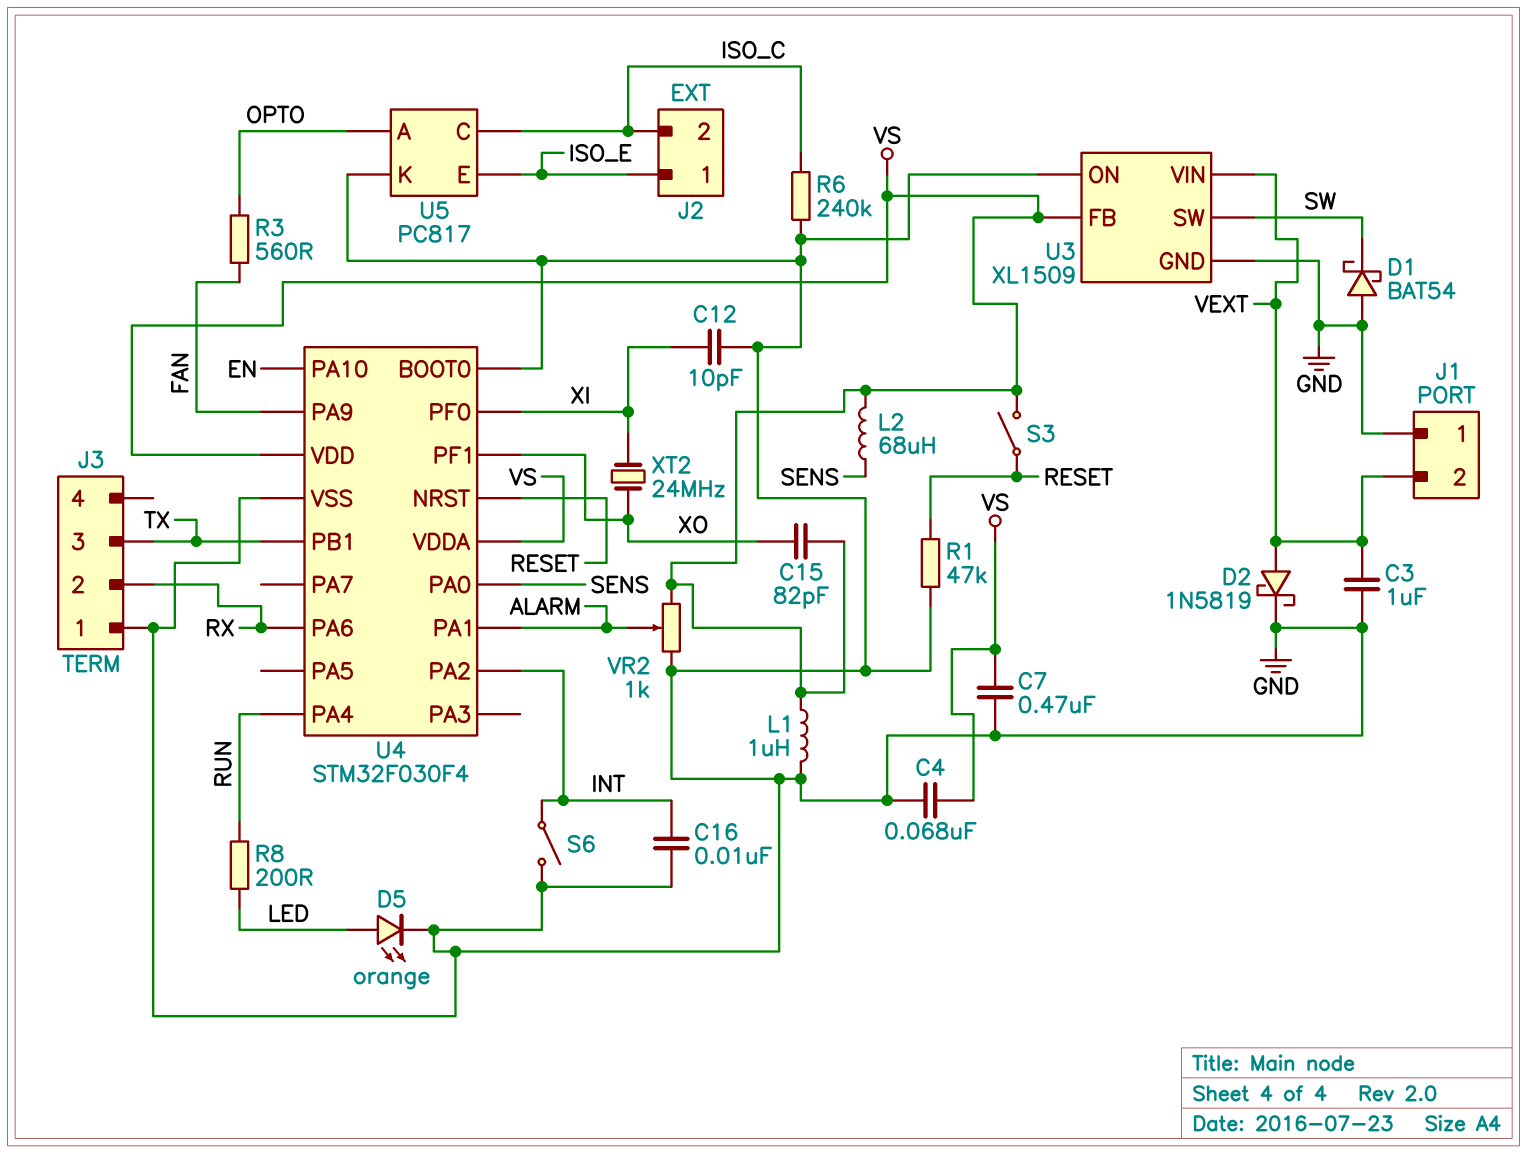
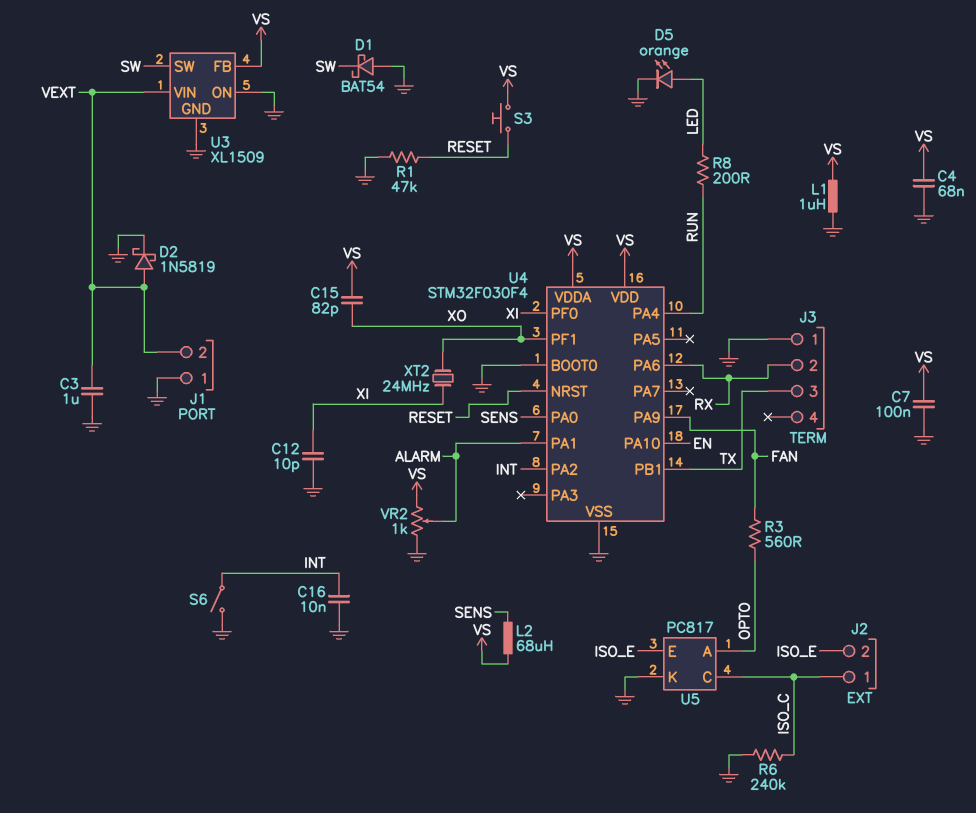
C7: 470nF (GND, VS) -> 100nF (GND, VS)
J2 pin 1: ISO_E -> ISO_C
J2 pin 2: ISO_C -> ISO_E
S3: switch (RESET, VS) -> button (RESET, VS)

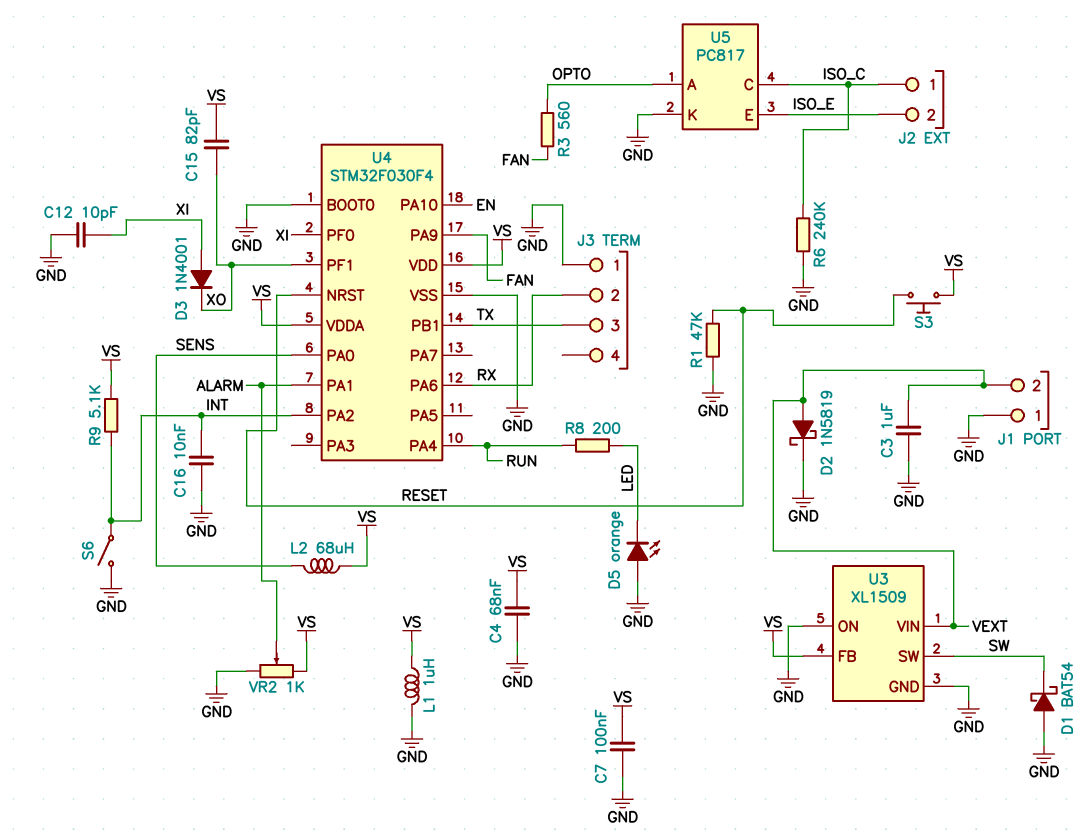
D3: none -> diode 1N4001 (A XI, K XO)
D5: LED orange (A LED, K GND) -> LED orange (A GND, K LED)
R9: none -> 5.1k (INT, VS)
XT2: 24MHz (XI, XO) -> none

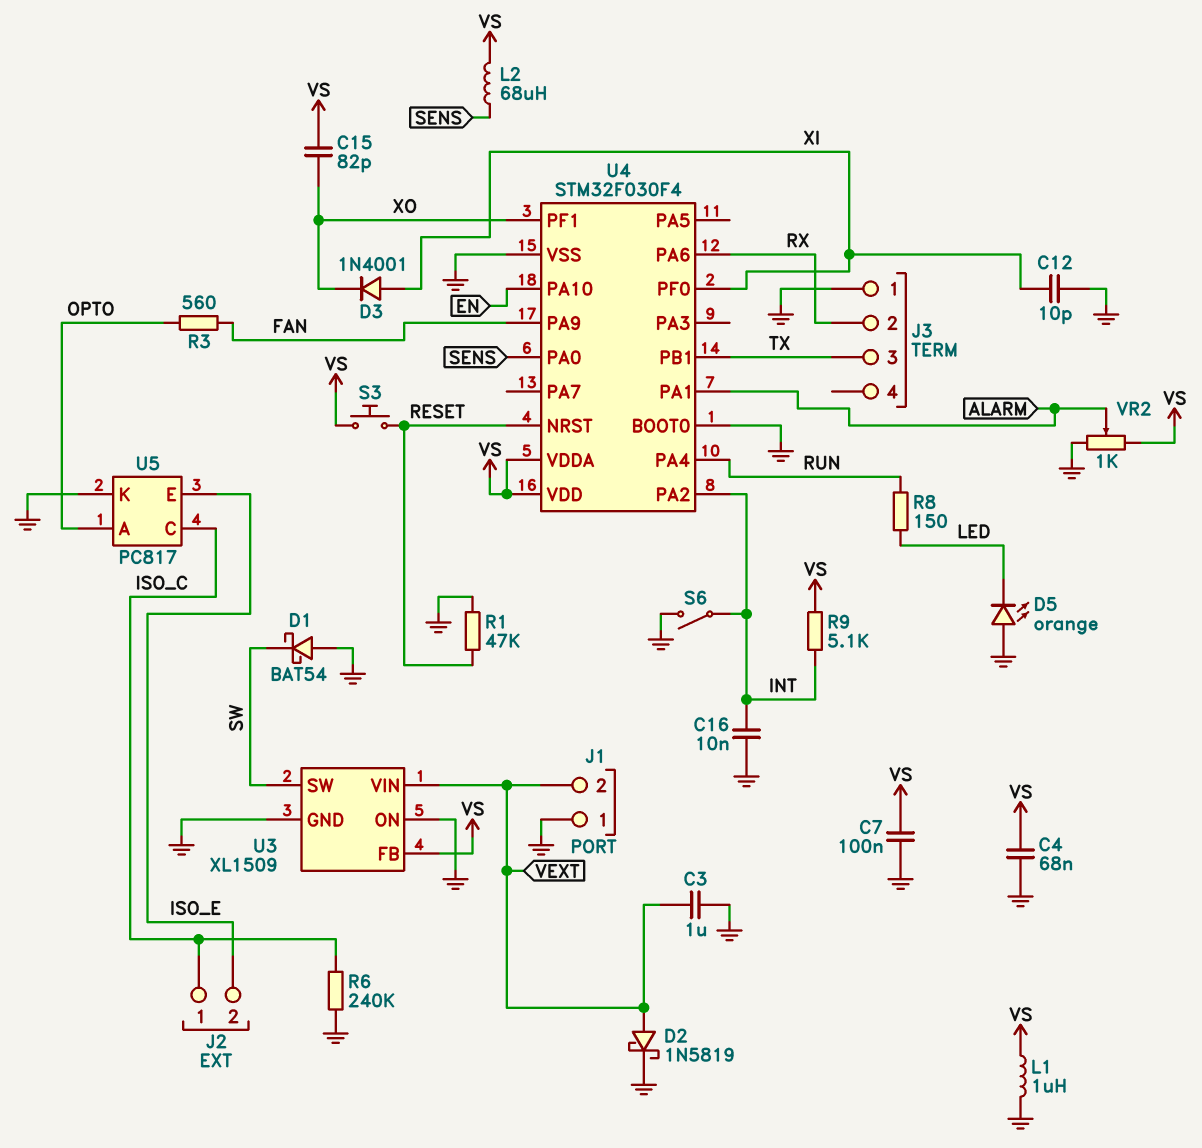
R8: 200 (LED, RUN) -> 150 (LED, RUN)

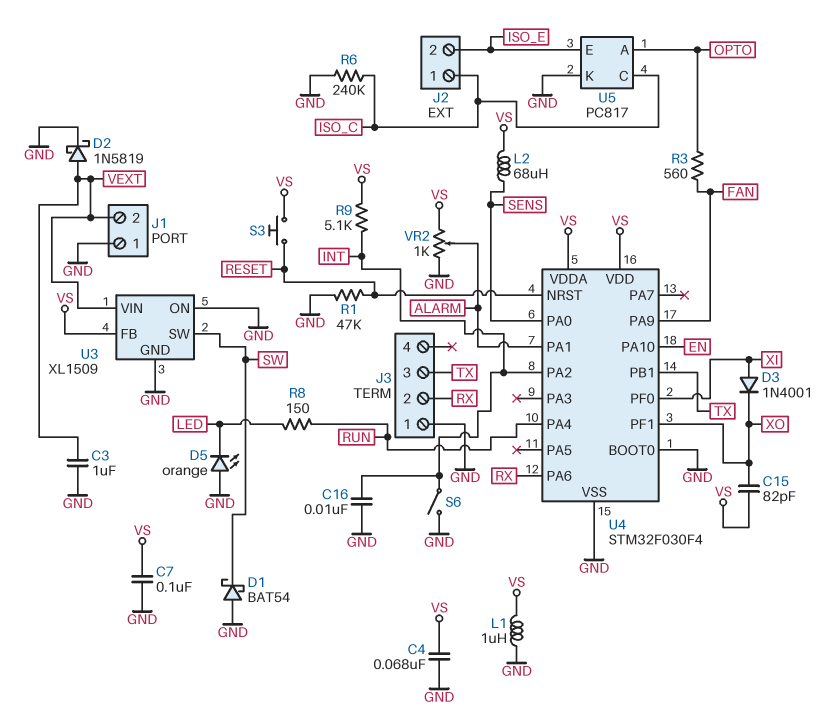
C12: 10pF (GND, XI) -> none

